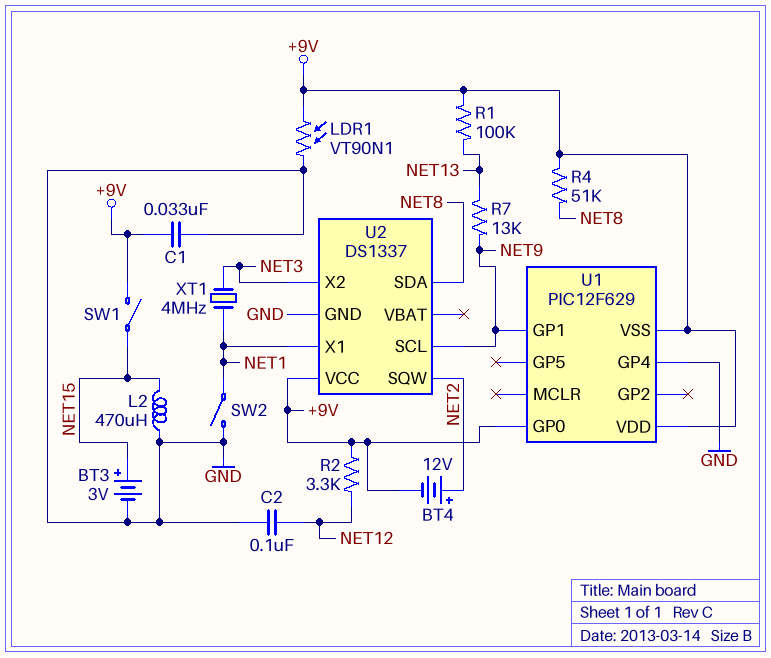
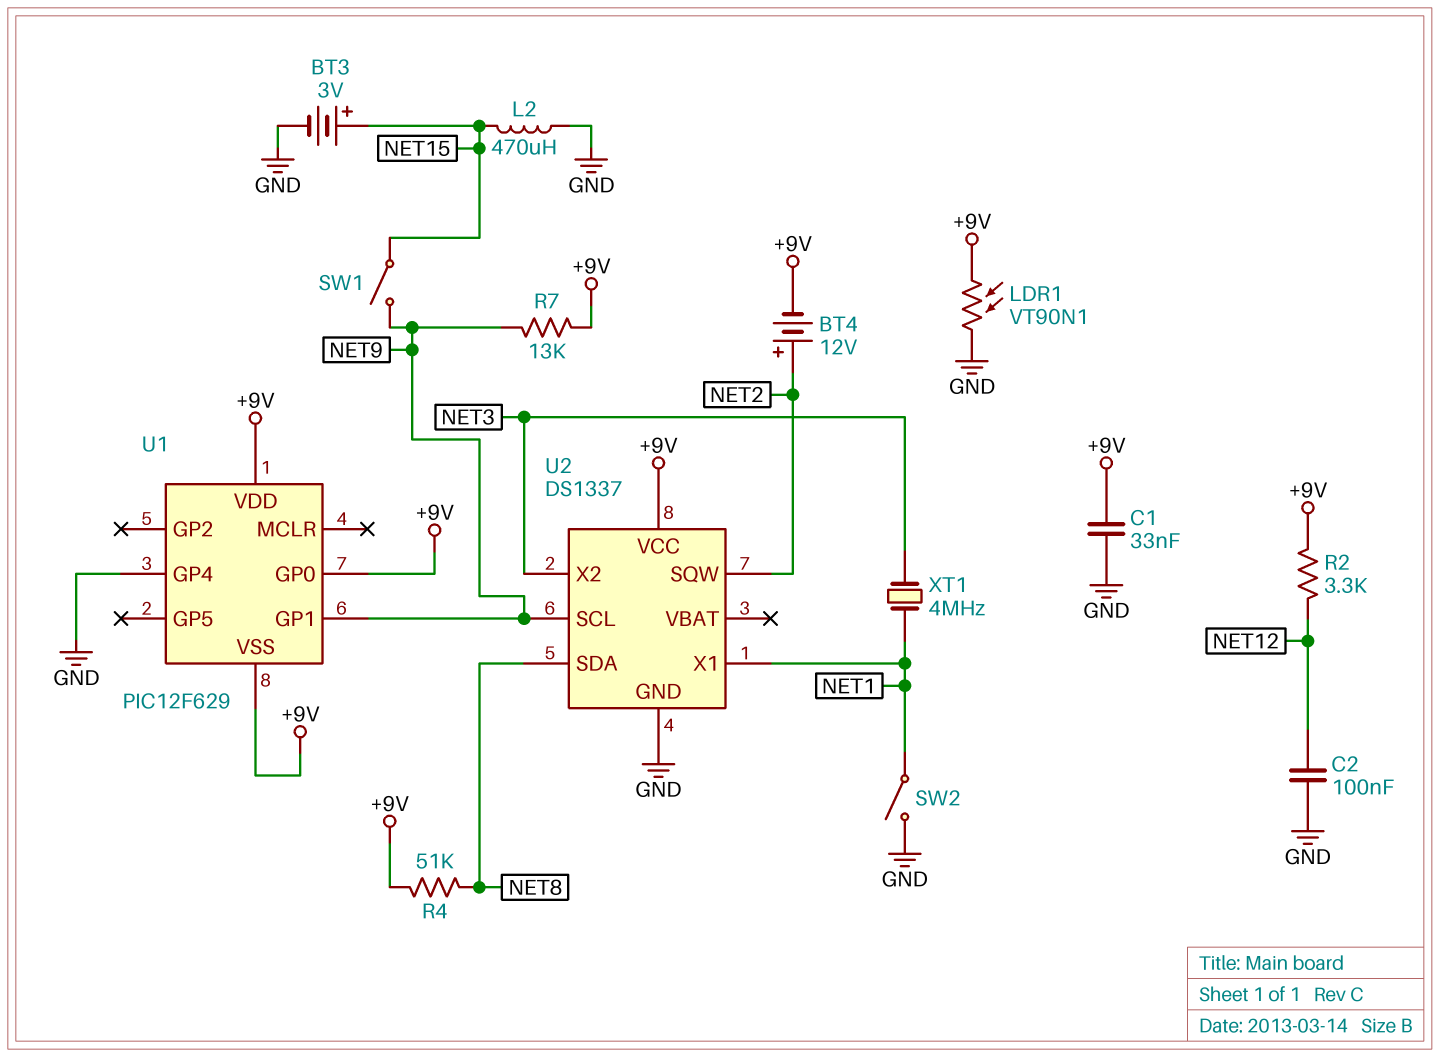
R1: 100k (+9V, NET13) -> none
R7: 13k (NET9, NET13) -> 13k (+9V, NET9)
SW1: switch (+9V, NET15) -> switch (NET9, NET15)

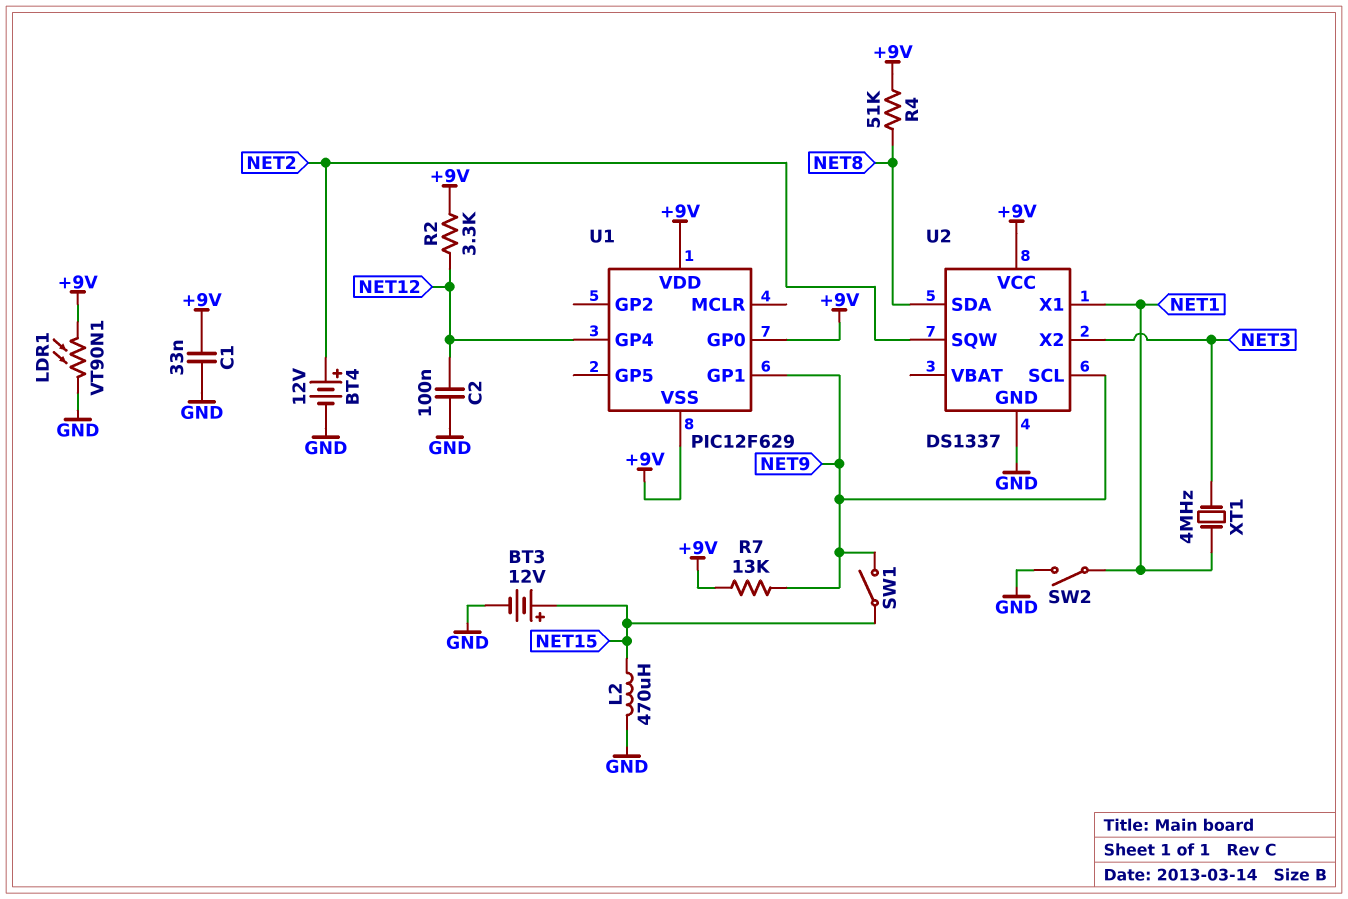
BT3: 3V (plus NET15, minus GND) -> 12V (plus NET15, minus GND)
BT4: 12V (plus NET2, minus +9V) -> 12V (plus NET2, minus GND)
U1 pin GP4: GND -> NET12

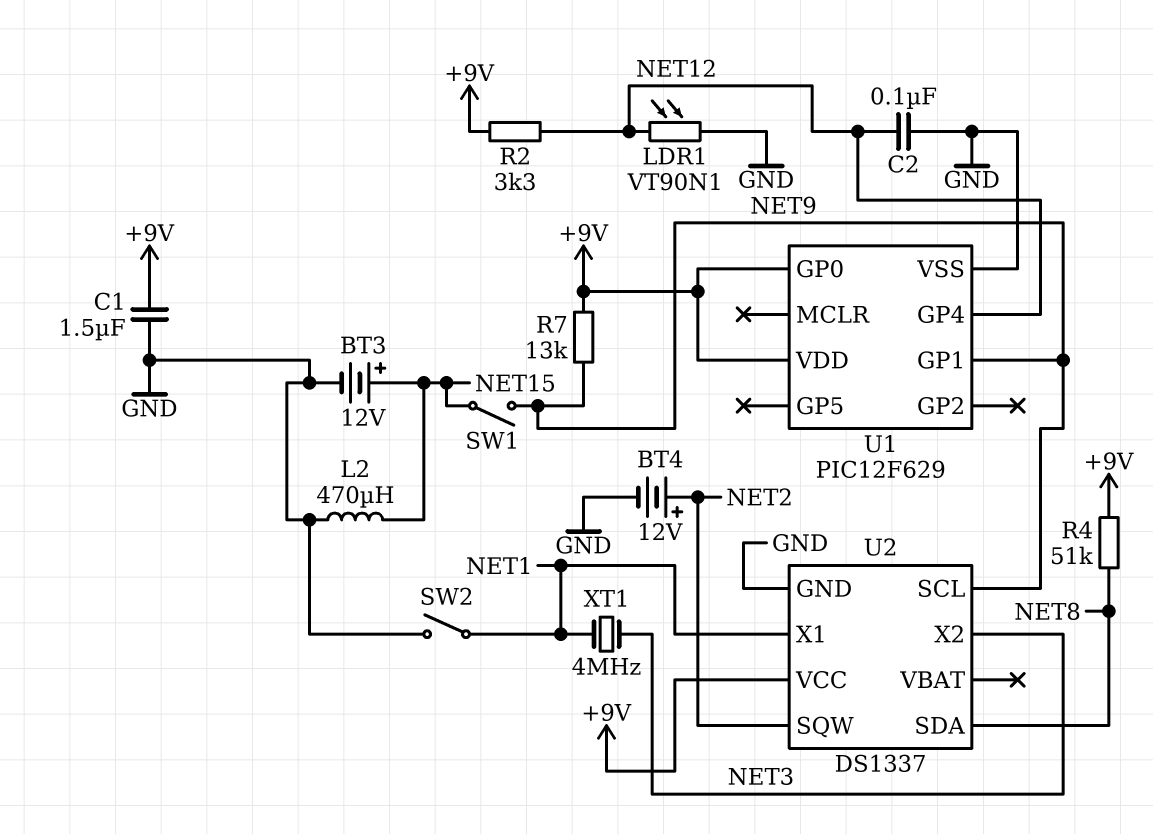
C1: 33nF (+9V, GND) -> 1.5uF (+9V, GND)
LDR1: VT90N1 (+9V, GND) -> VT90N1 (GND, NET12)
U1 pin VSS: +9V -> GND

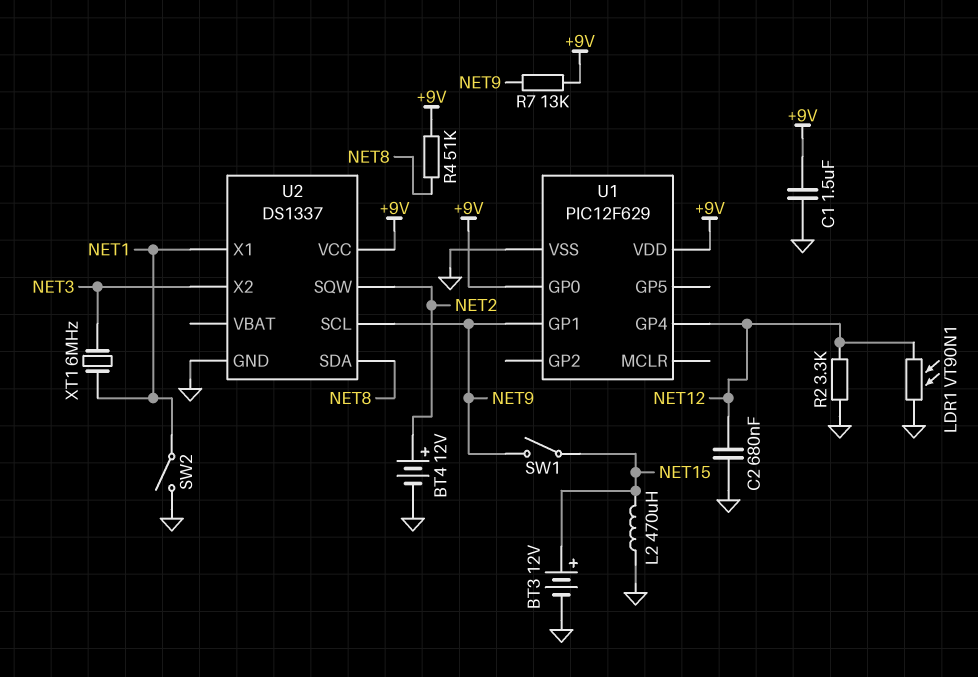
C2: 100nF (GND, NET12) -> 680nF (GND, NET12)
R2: 3.3k (+9V, NET12) -> 3.3k (GND, NET12)
XT1: 4MHz (NET1, NET3) -> 6MHz (NET1, NET3)

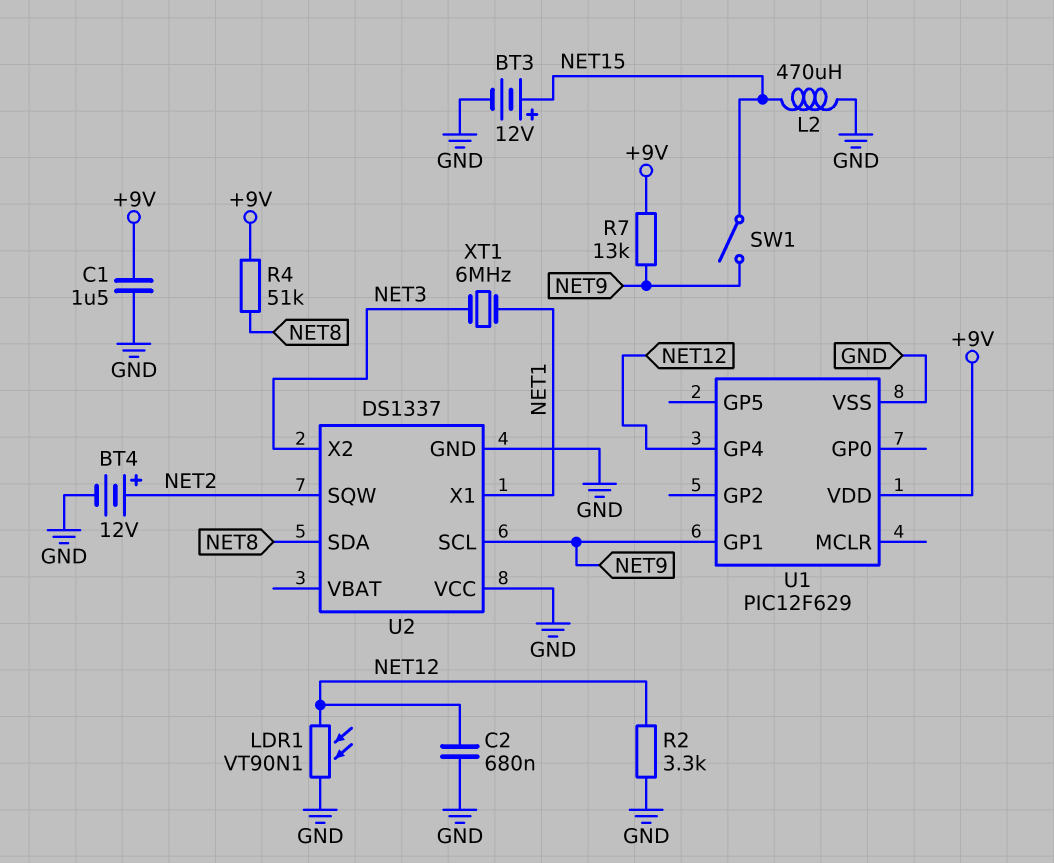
SW2: switch (GND, NET1) -> none
U1 pin GP0: +9V -> none
U2 pin VCC: +9V -> GND

